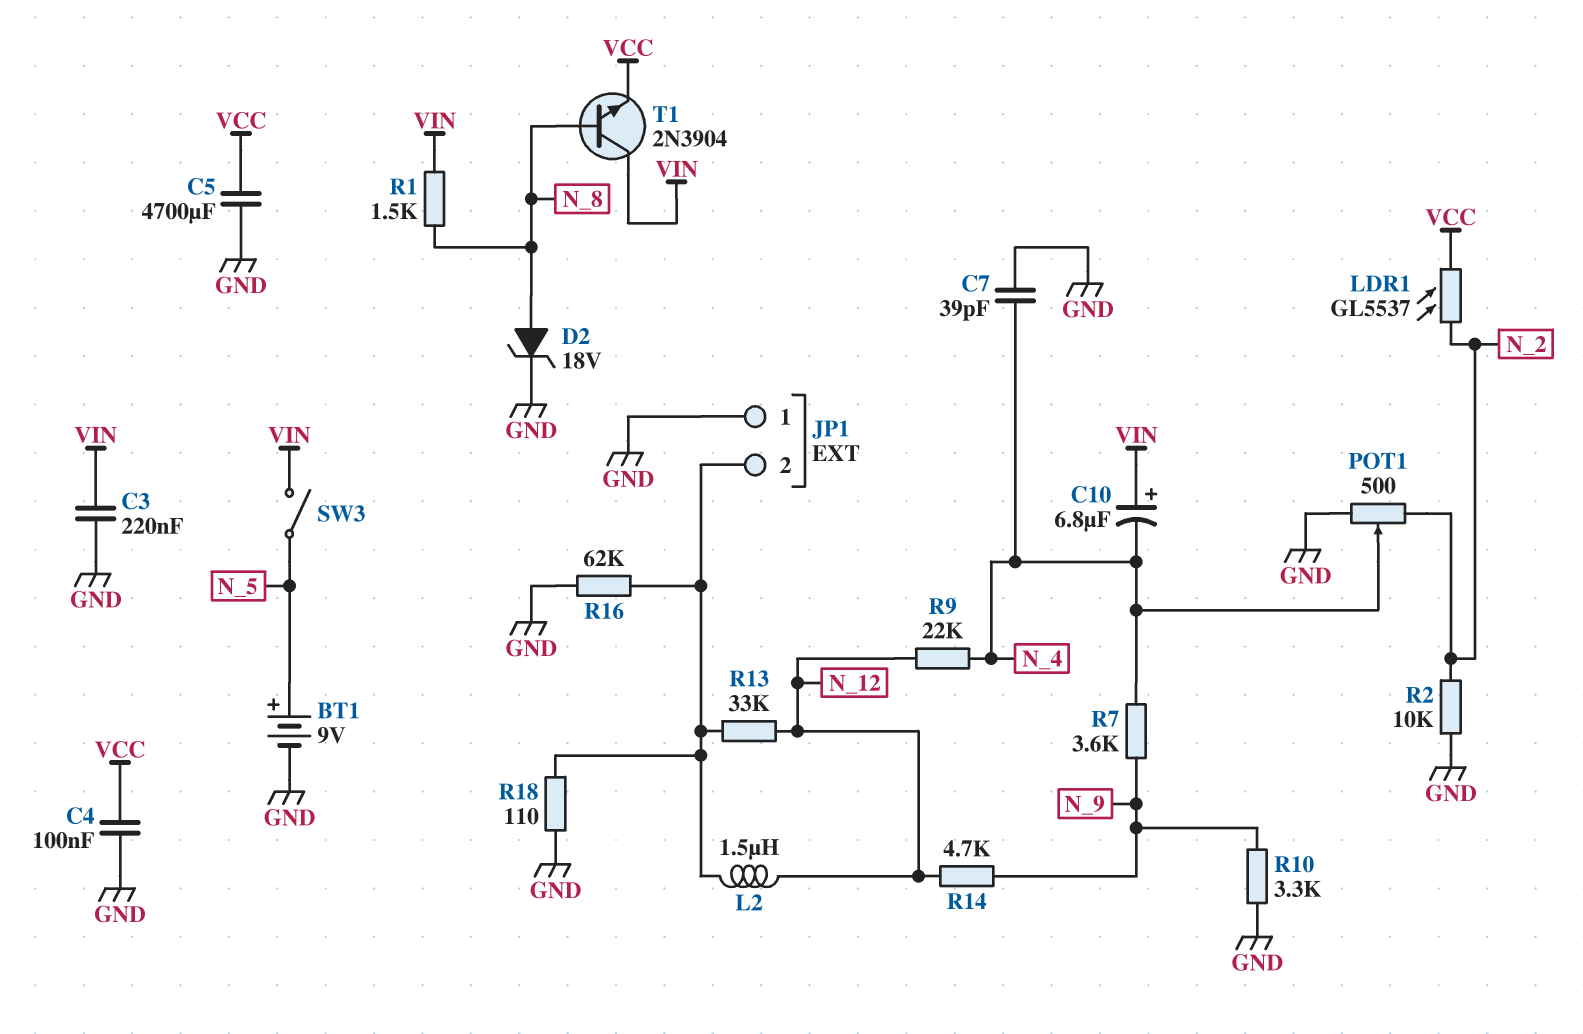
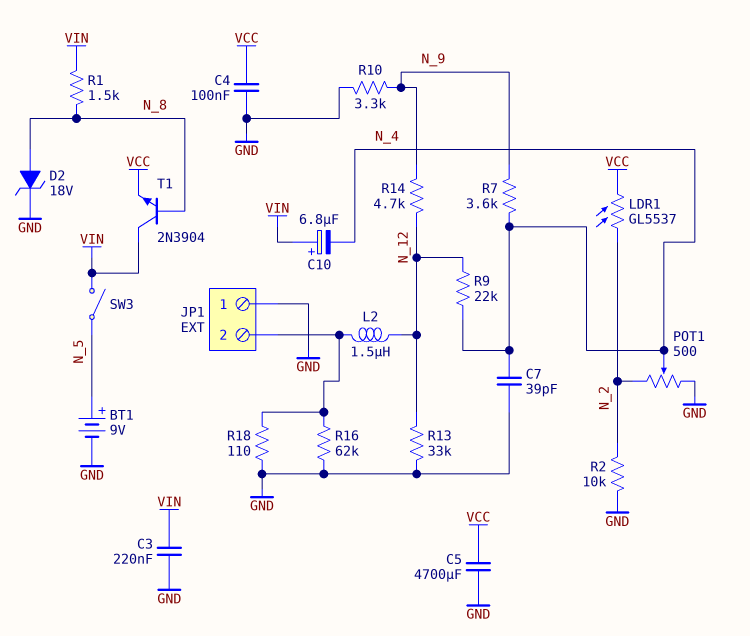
R13: 33k (JP1/2, N_12) -> 33k (GND, N_12)

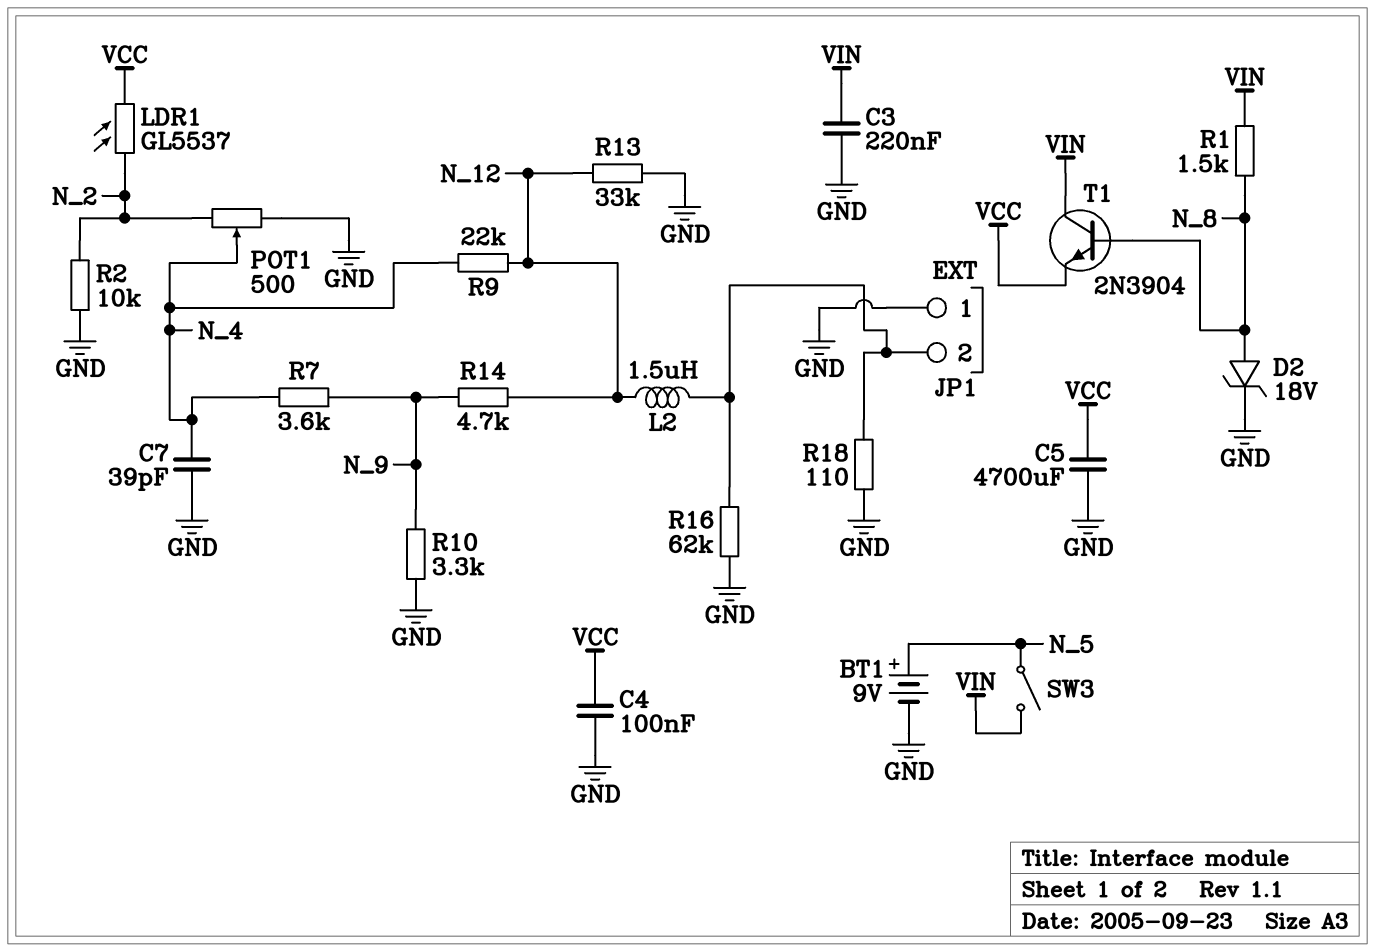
C10: 6.8uF (plus VIN, minus N_4) -> none

